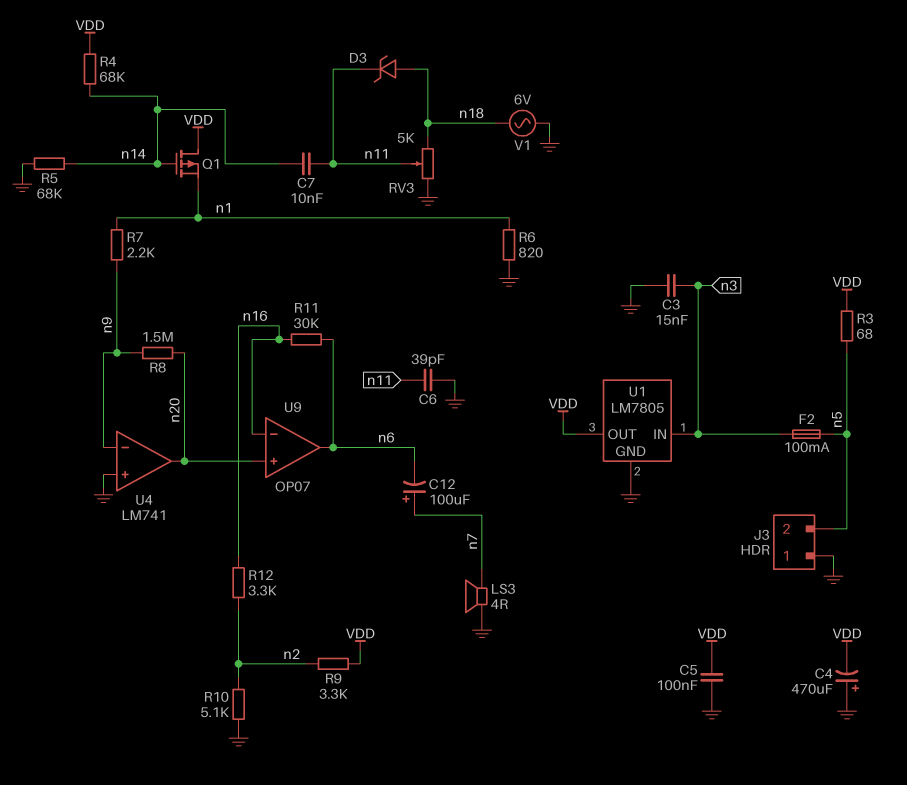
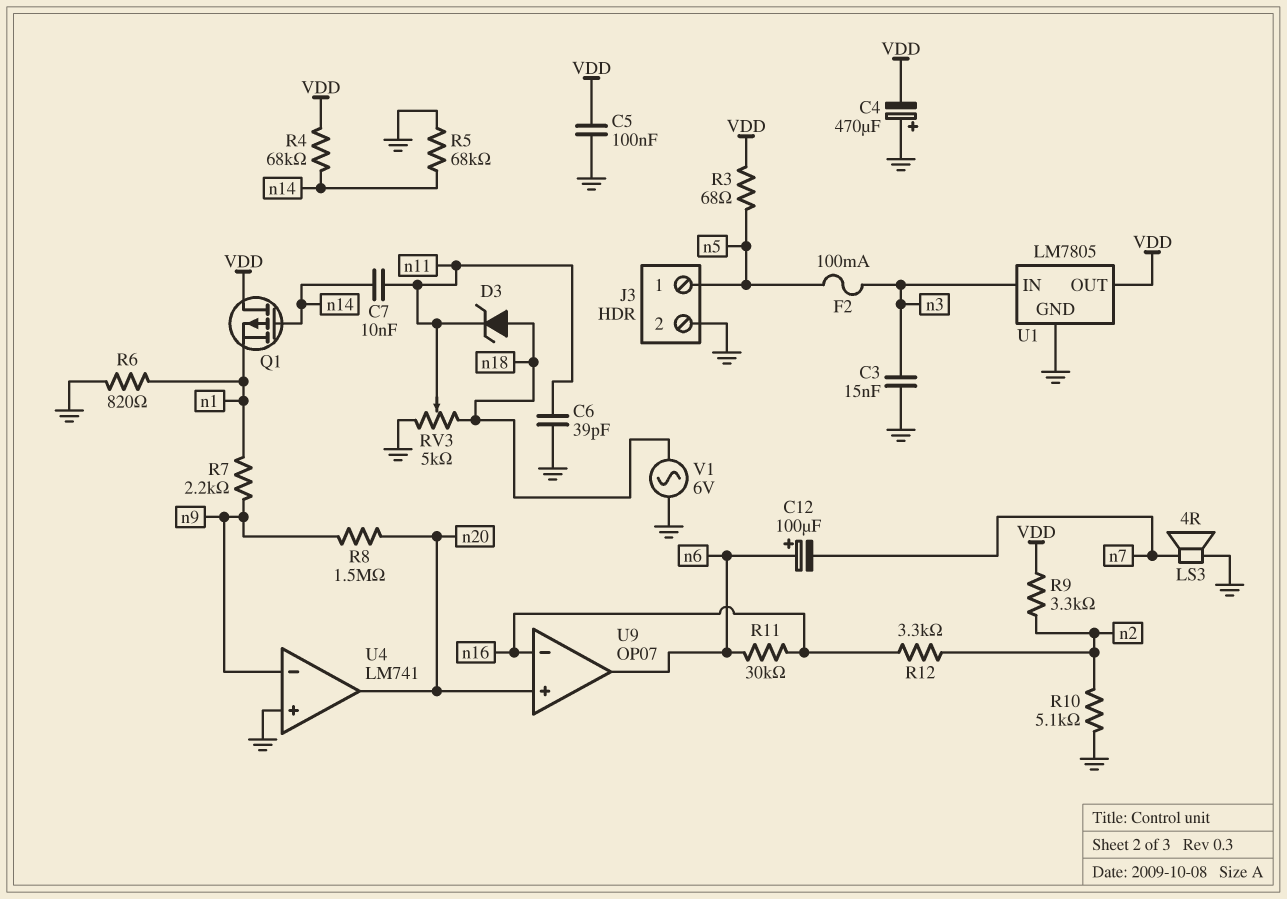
C12: 100uF (plus n7, minus n6) -> 100uF (plus n6, minus n7)
J3 pin 1: GND -> n5
J3 pin 2: n5 -> GND

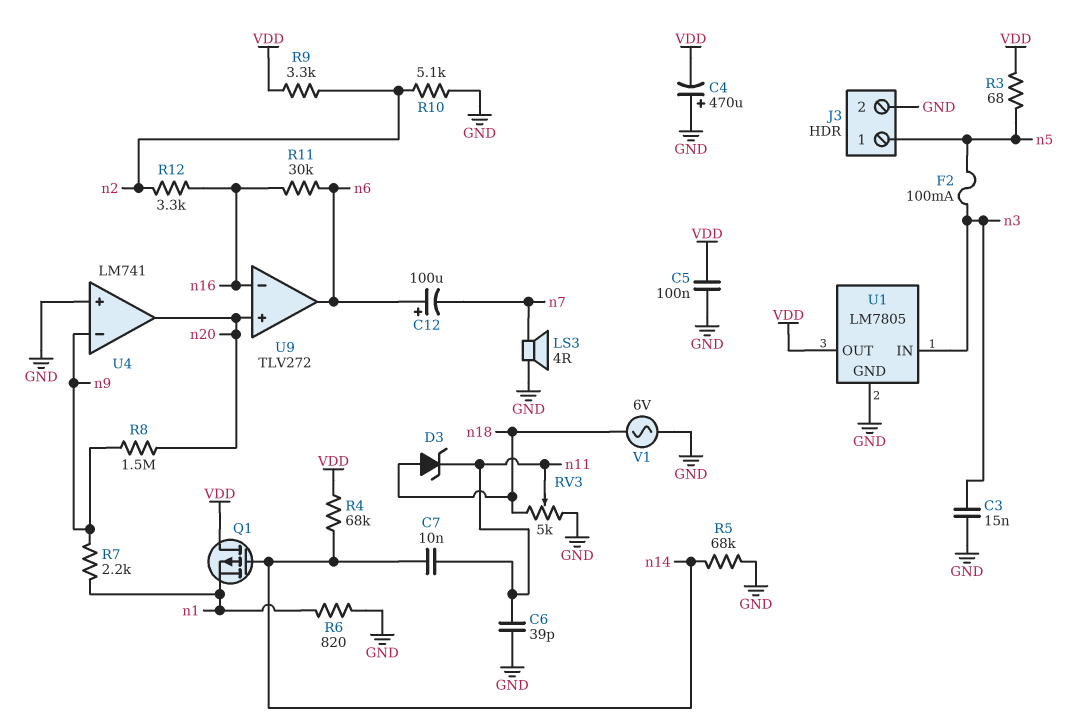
U9: OP07 -> TLV272

